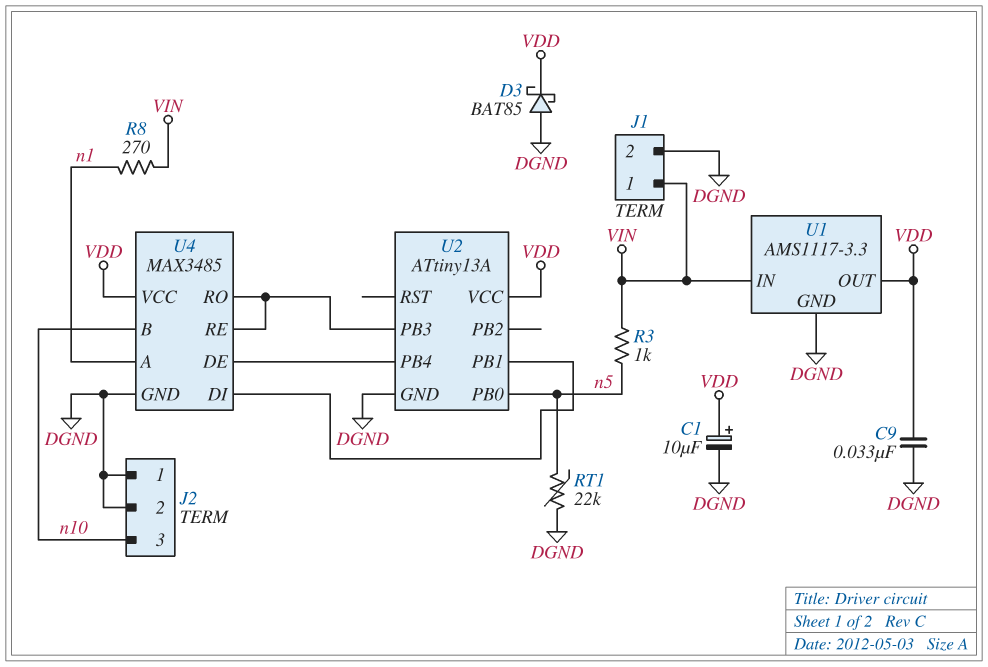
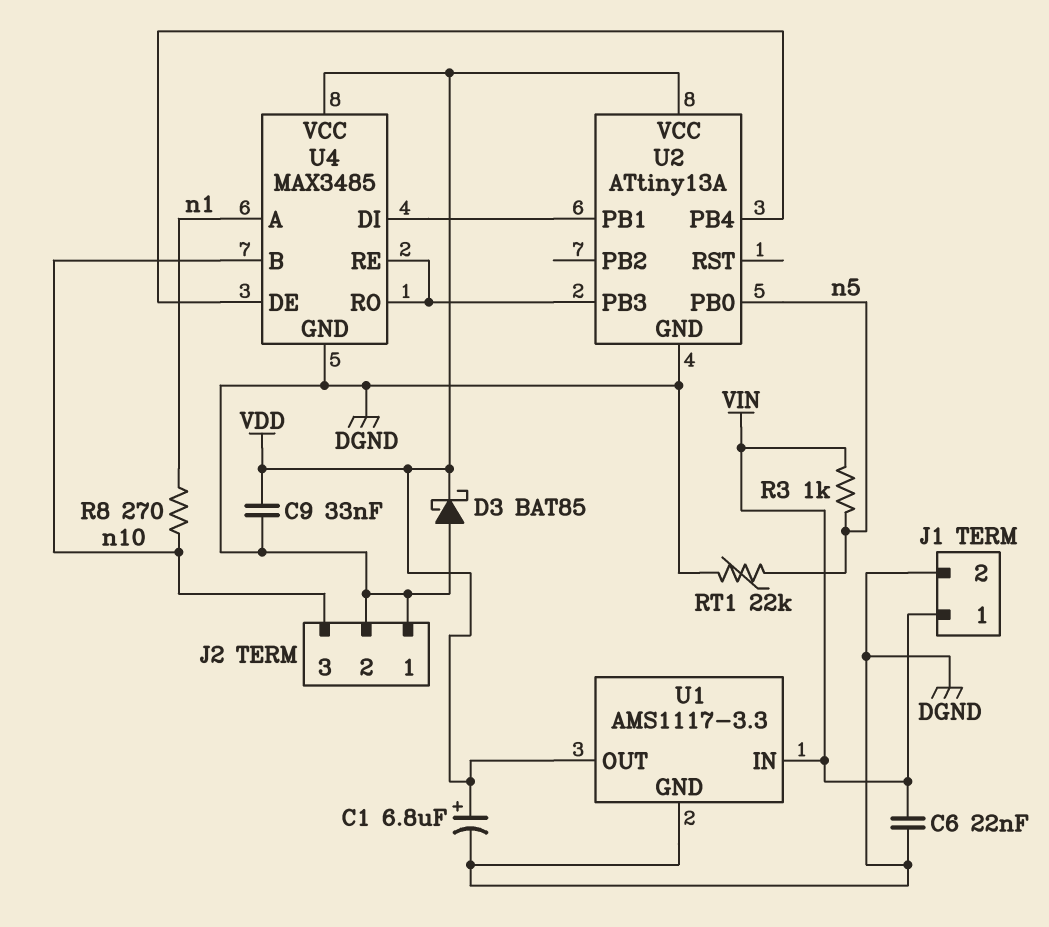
C1: 10uF (plus VDD, minus DGND) -> 6.8uF (plus VDD, minus DGND)
C6: none -> 22nF (DGND, VIN)
R8: 270 (VIN, n1) -> 270 (n1, n10)

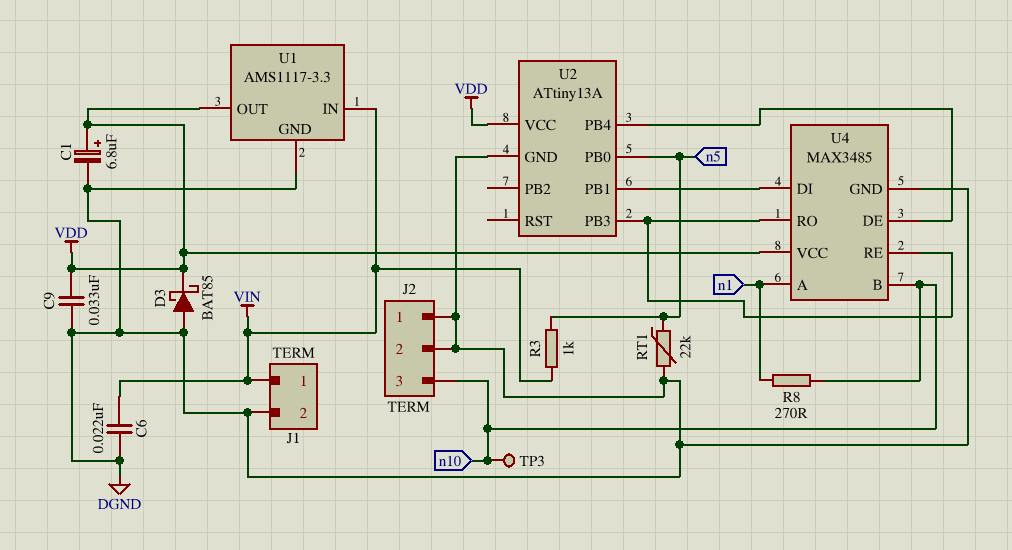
TP3: none -> test point (n10)

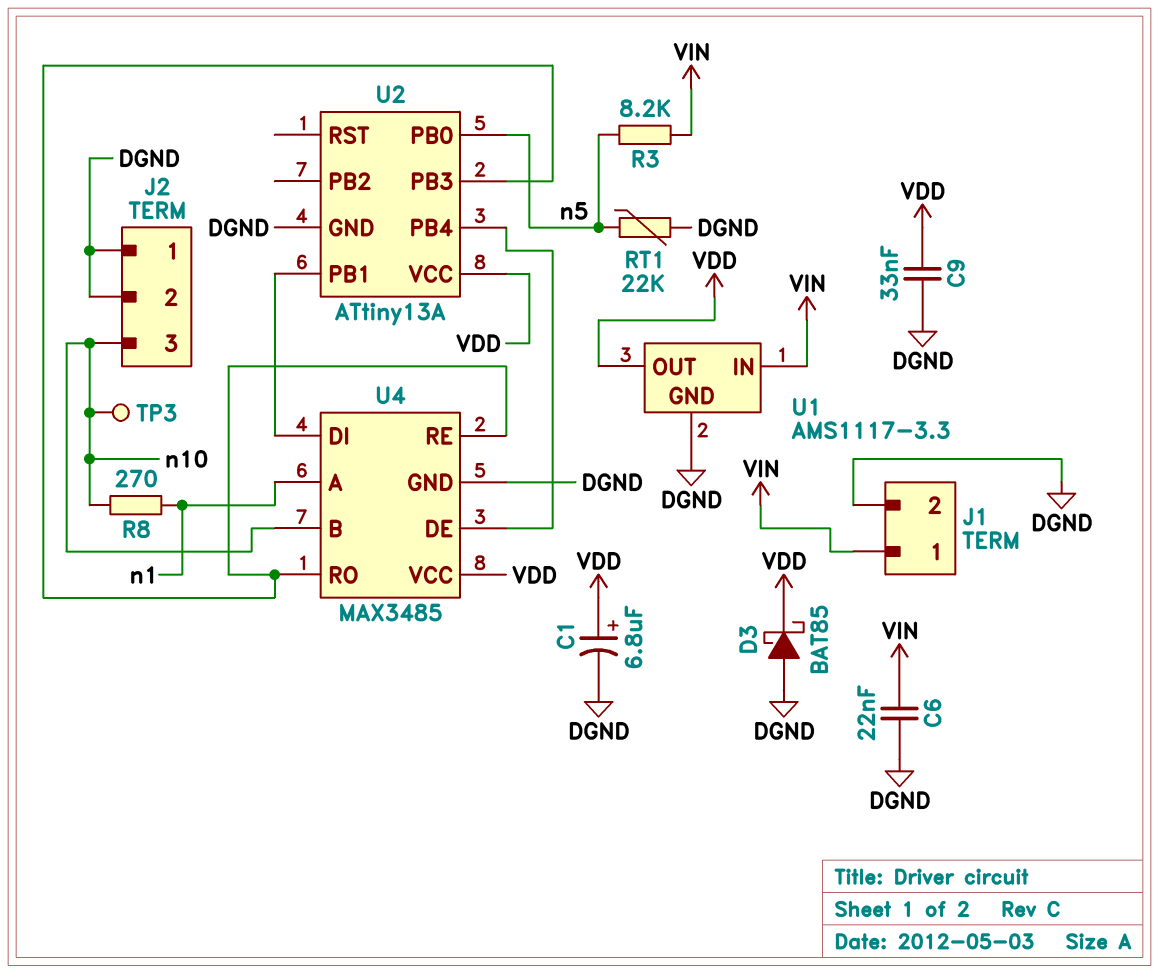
R3: 1k (VIN, n5) -> 8.2k (VIN, n5)

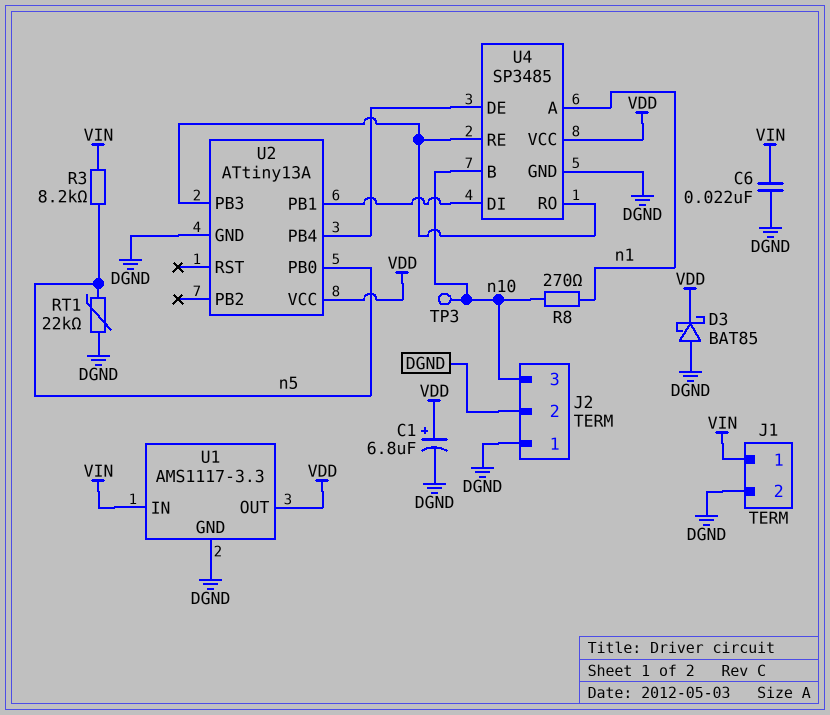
C9: 33nF (DGND, VDD) -> none
U4: MAX3485 -> SP3485

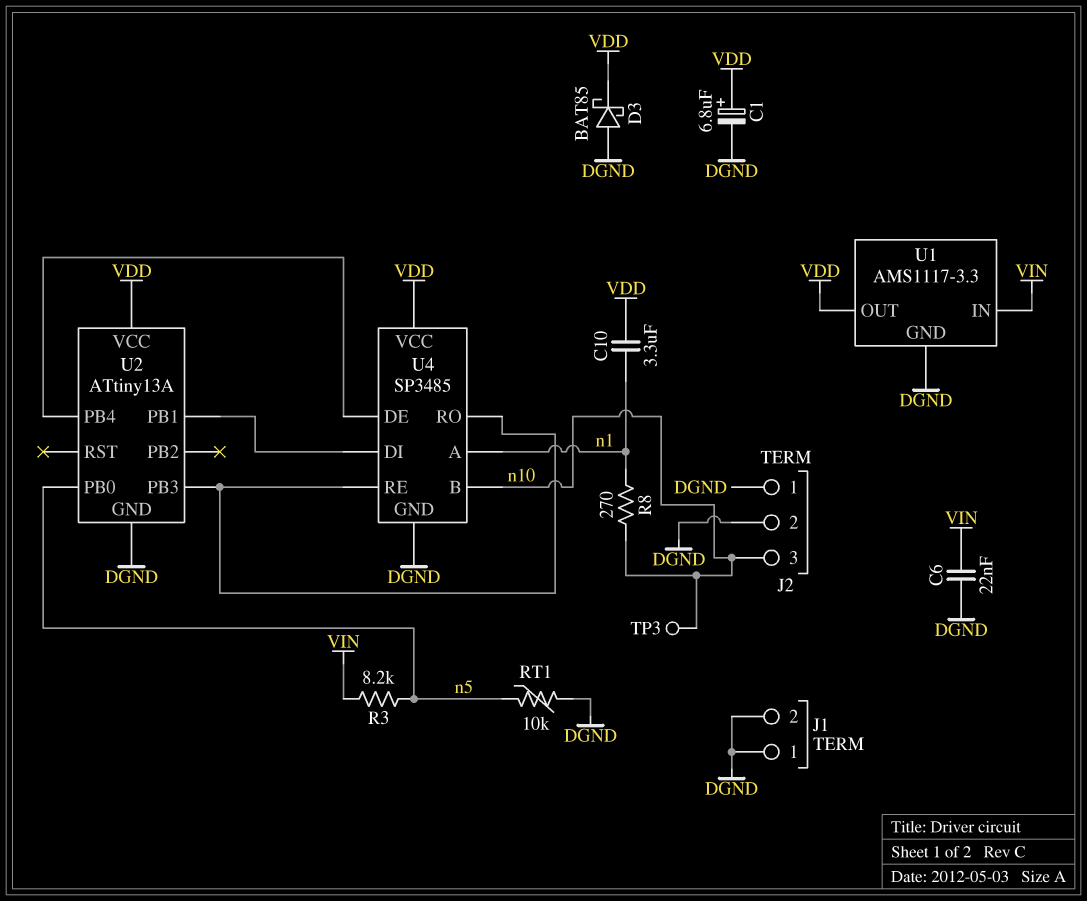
C10: none -> 3.3uF (VDD, n1)
J1 pin 1: VIN -> DGND
RT1: 22k (DGND, n5) -> 10k (DGND, n5)

